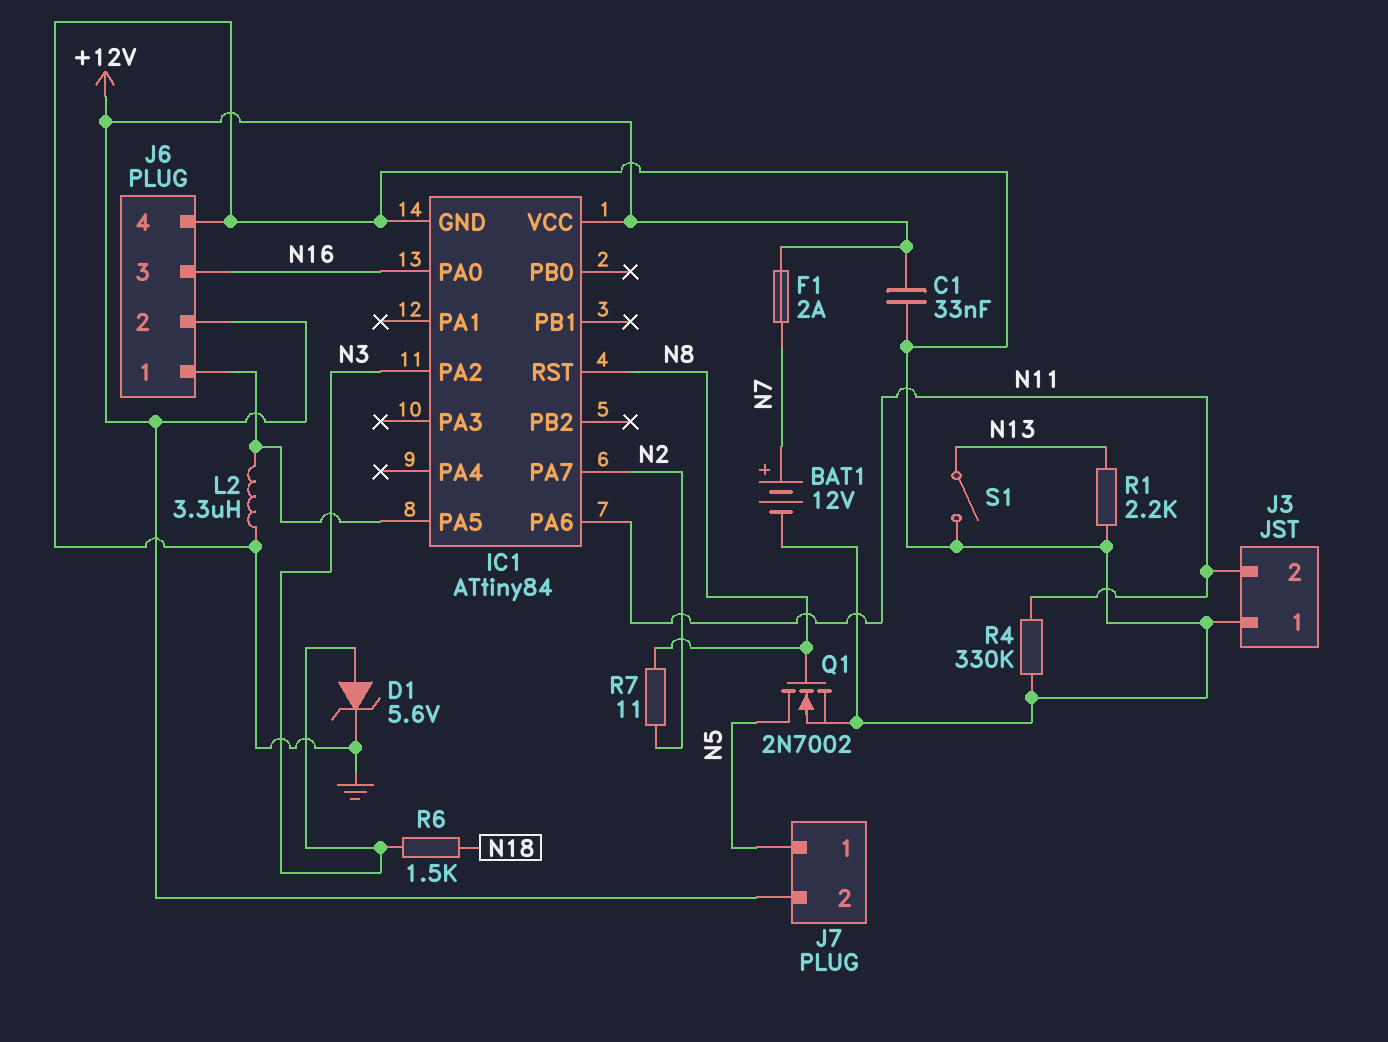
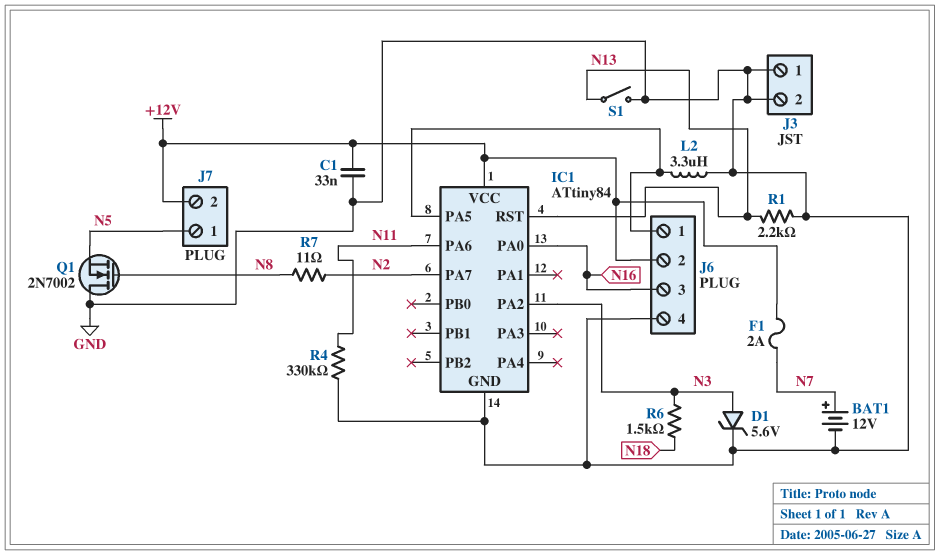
IC1 pin RST: N8 -> N13
J3 pin 2: N11 -> GND
Q1: NMOS 2N7002 (G N8, D N5, S GND) -> NMOS 2N7002 (G N8, D GND, S N5)

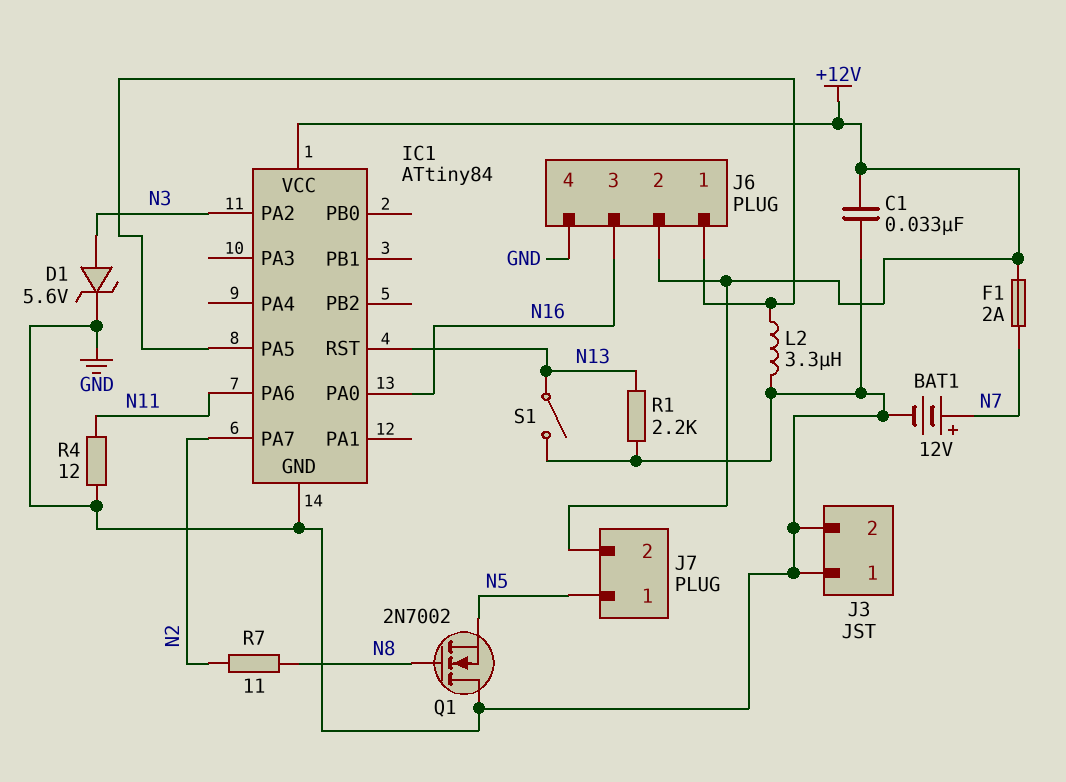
R4: 330k (GND, N11) -> 12 (GND, N11)
R6: 1.5k (N3, N18) -> none

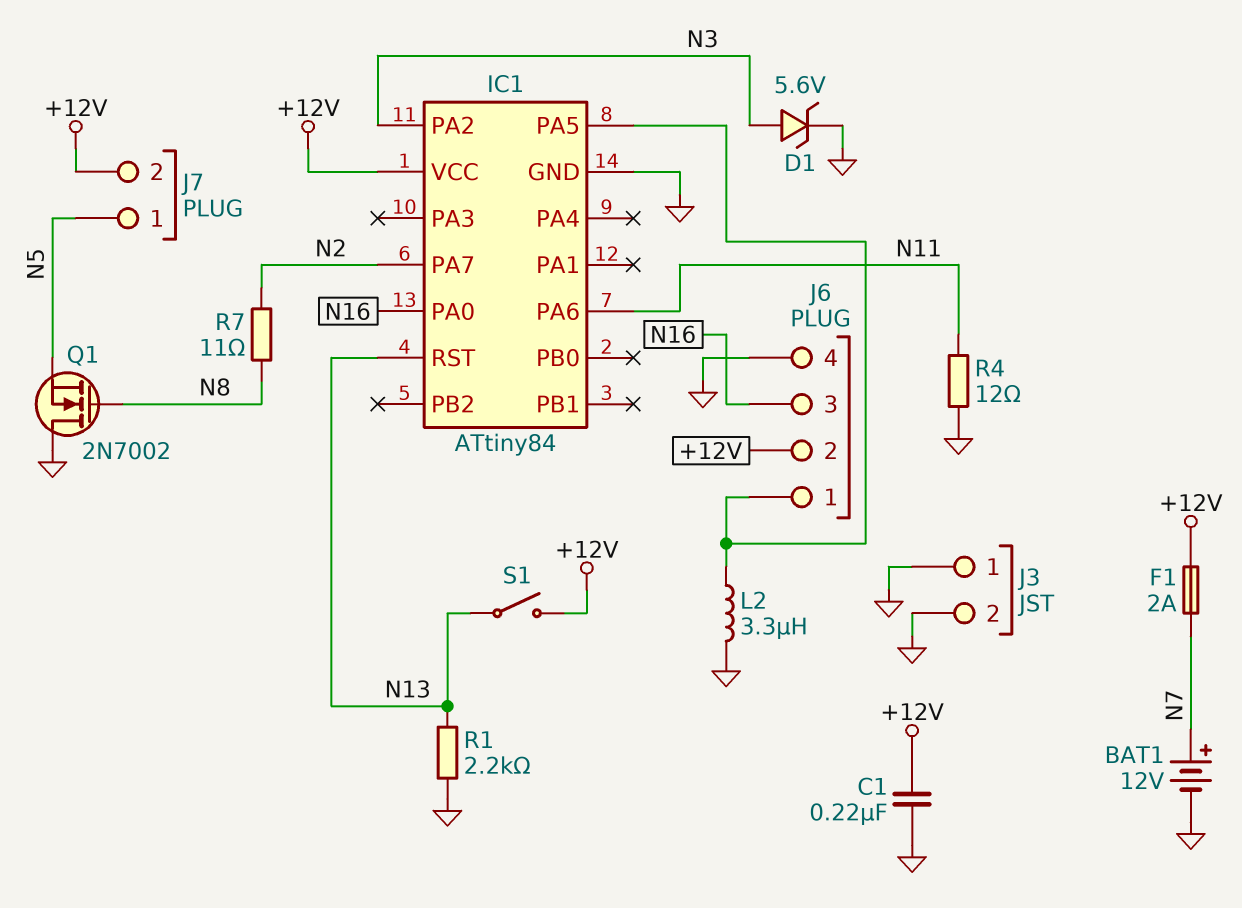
C1: 33nF (+12V, GND) -> 220nF (+12V, GND)
S1: switch (GND, N13) -> switch (+12V, N13)

